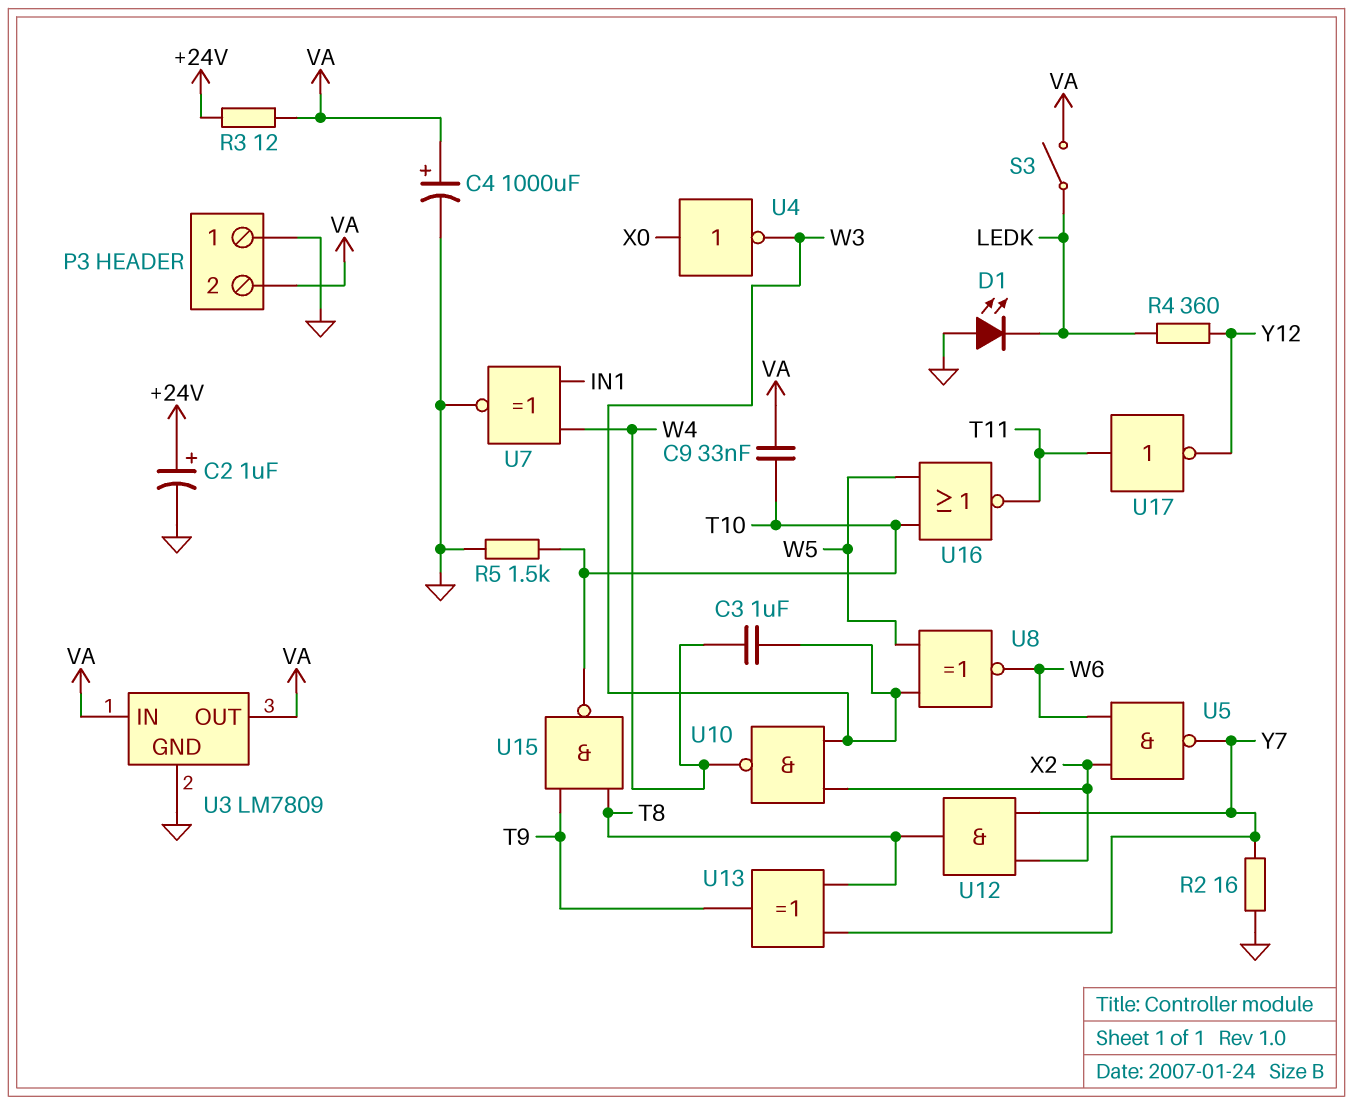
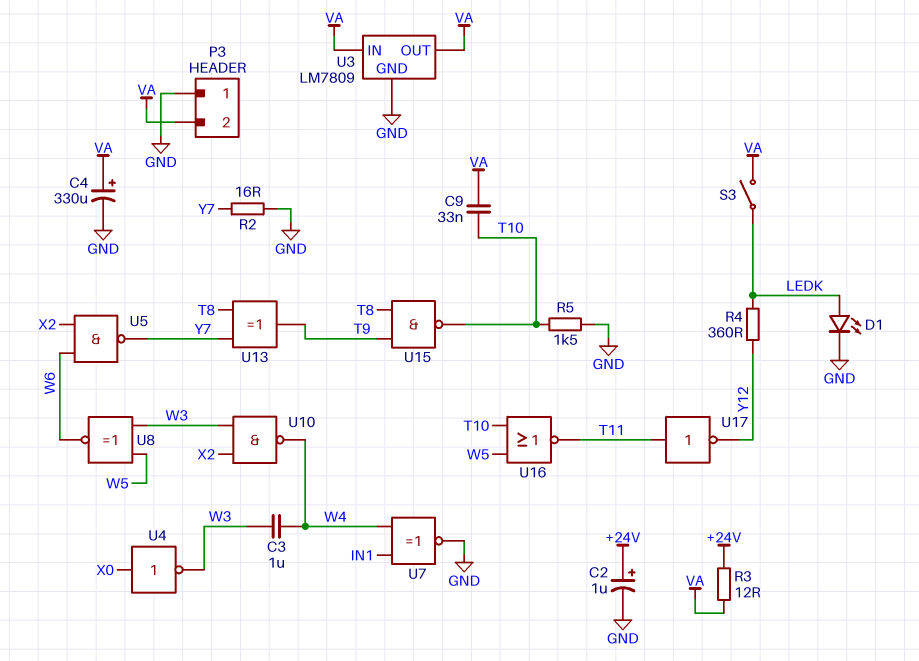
C4: 1000uF (plus VA, minus GND) -> 330uF (plus VA, minus GND)
D1: LED (A GND, K LEDK) -> LED (A LEDK, K GND)
U12: AND (in X2, in Y7, out T8) -> none

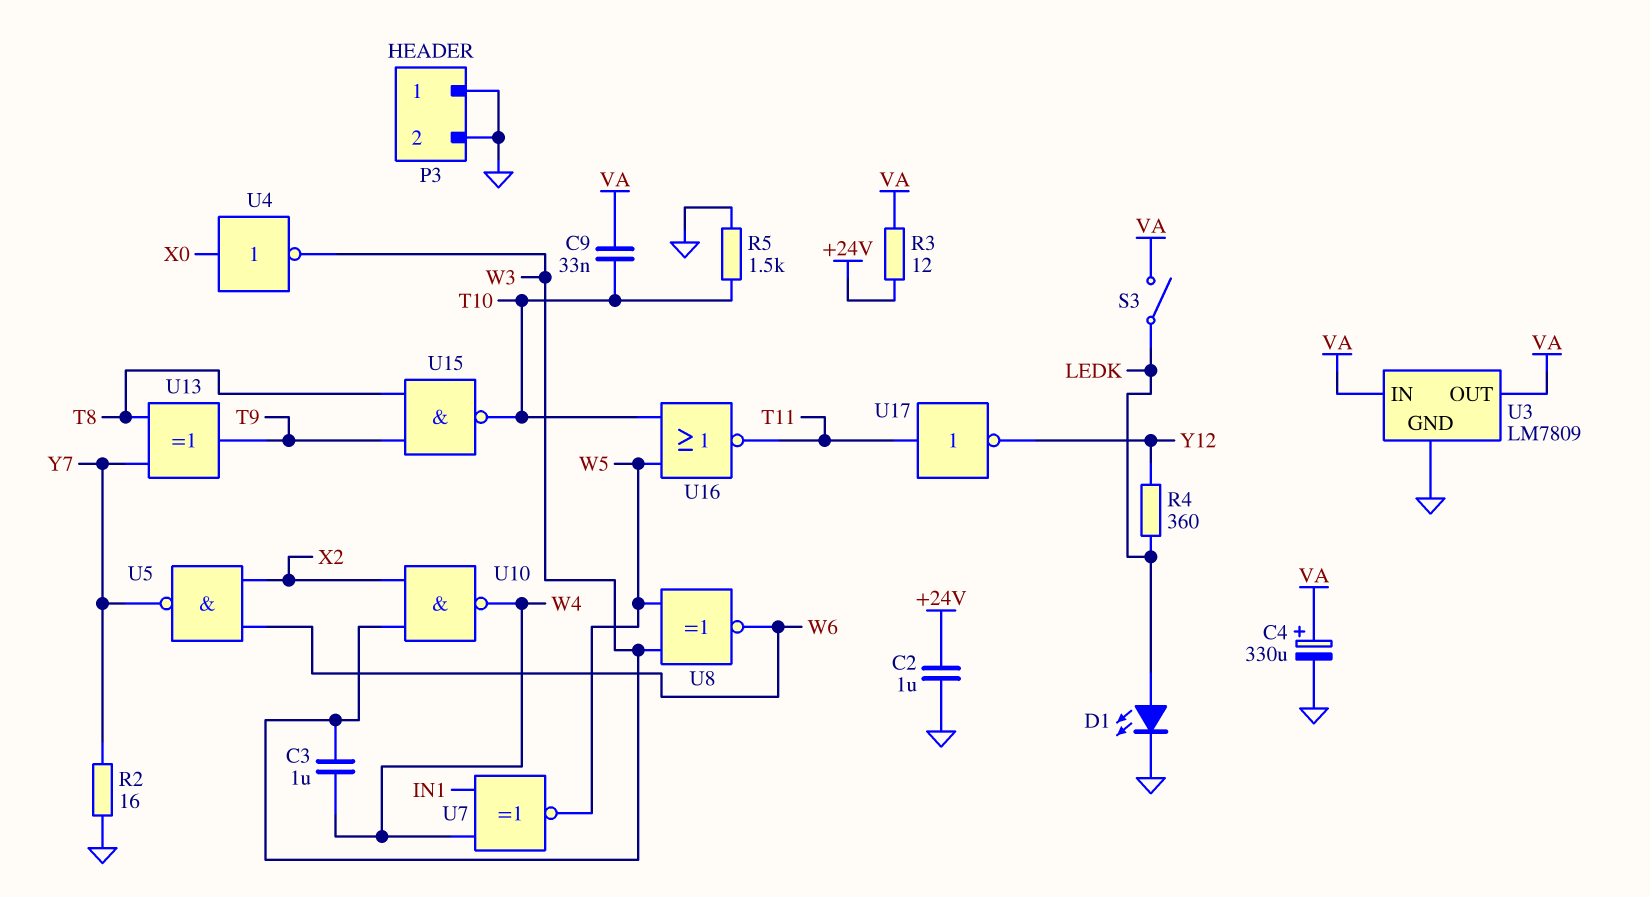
C2: 1uF (plus +24V, minus GND) -> 1uF (+24V, GND)
P3 pin 2: VA -> GND
U7: XNOR (in IN1, in W4, out GND) -> XNOR (in IN1, in W4, out W5)

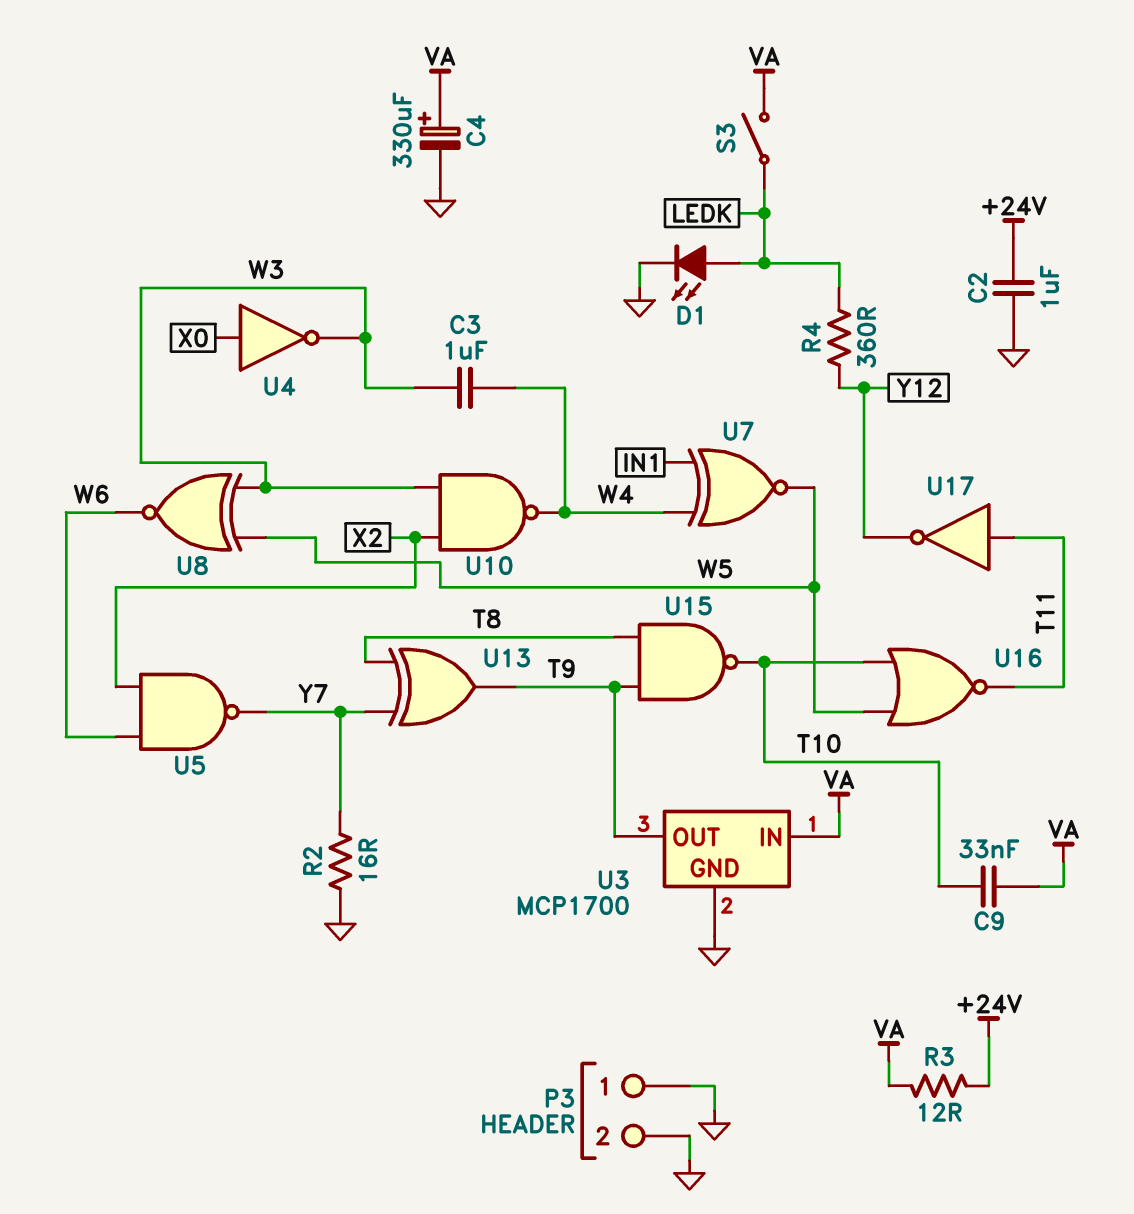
R5: 1.5k (GND, T10) -> none
U3: LM7809 -> MCP1700
U3 pin OUT: VA -> T9

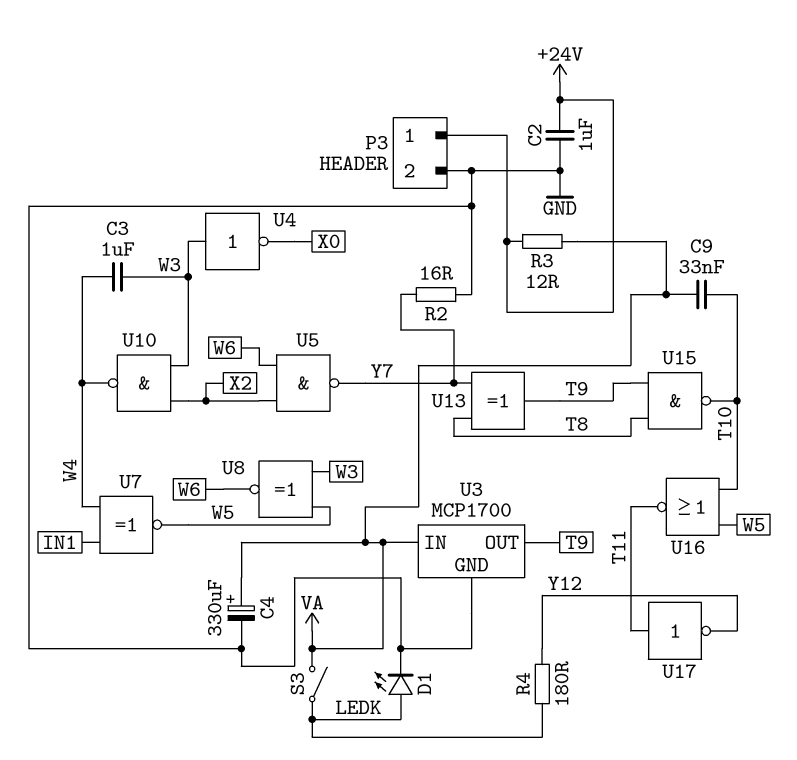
P3 pin 1: GND -> +24V
R4: 360 (LEDK, Y12) -> 180 (LEDK, Y12)
U4: NOT (in X0, out W3) -> NOT (in W3, out X0)

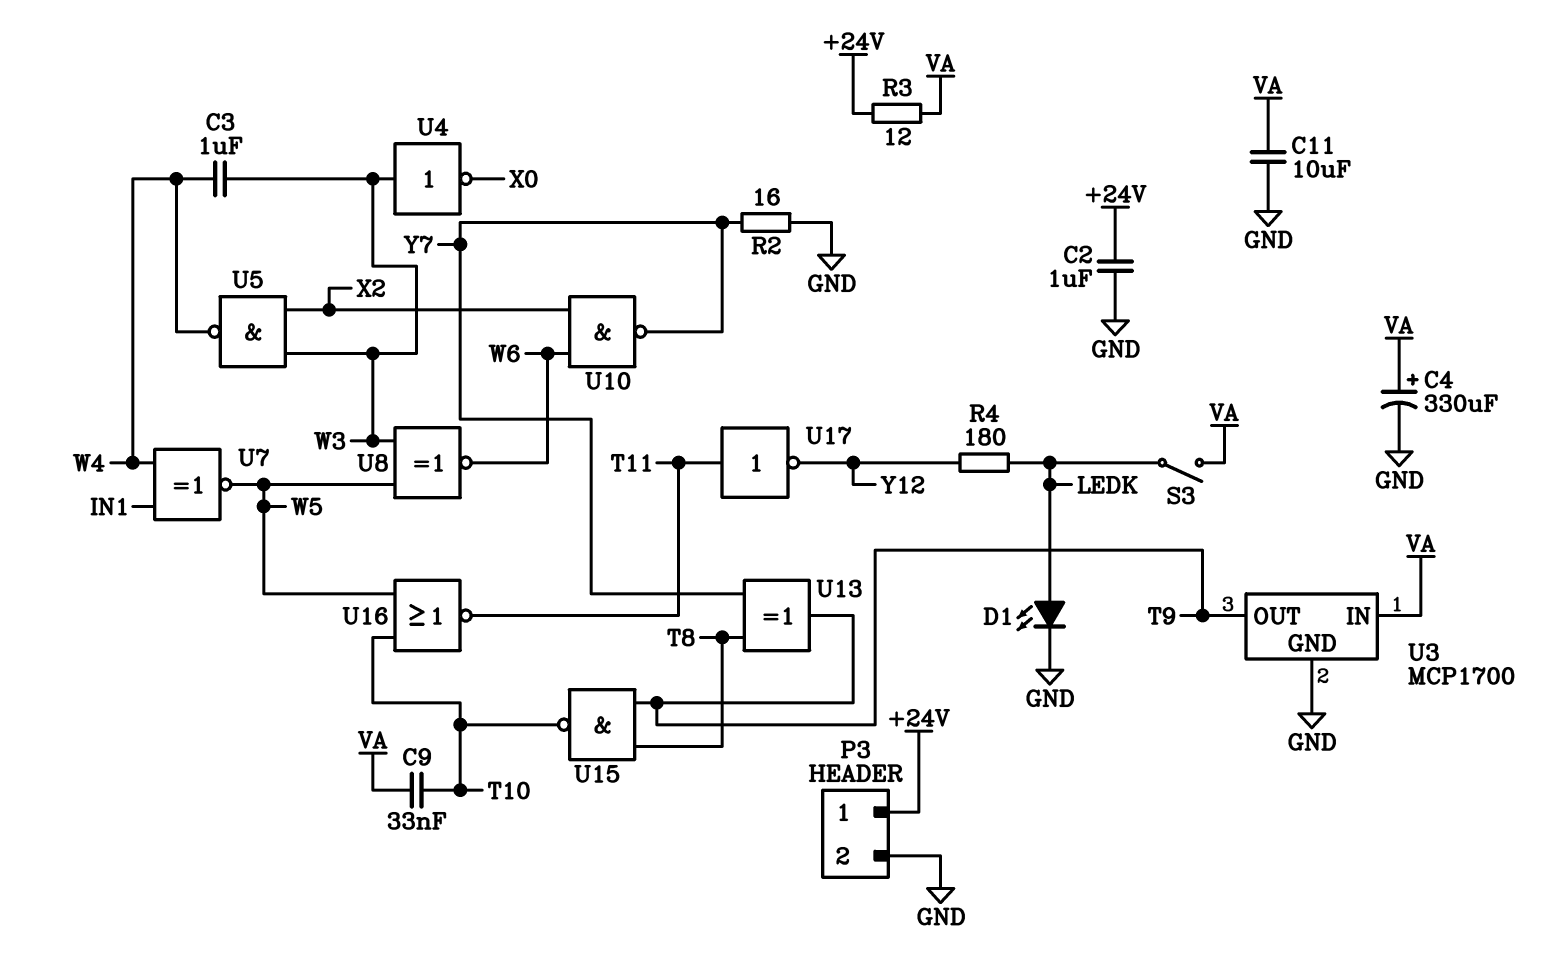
C11: none -> 10uF (GND, VA)
U5: NAND (in W6, in X2, out Y7) -> NAND (in W3, in X2, out W4)
U10: NAND (in W3, in X2, out W4) -> NAND (in W6, in X2, out Y7)

